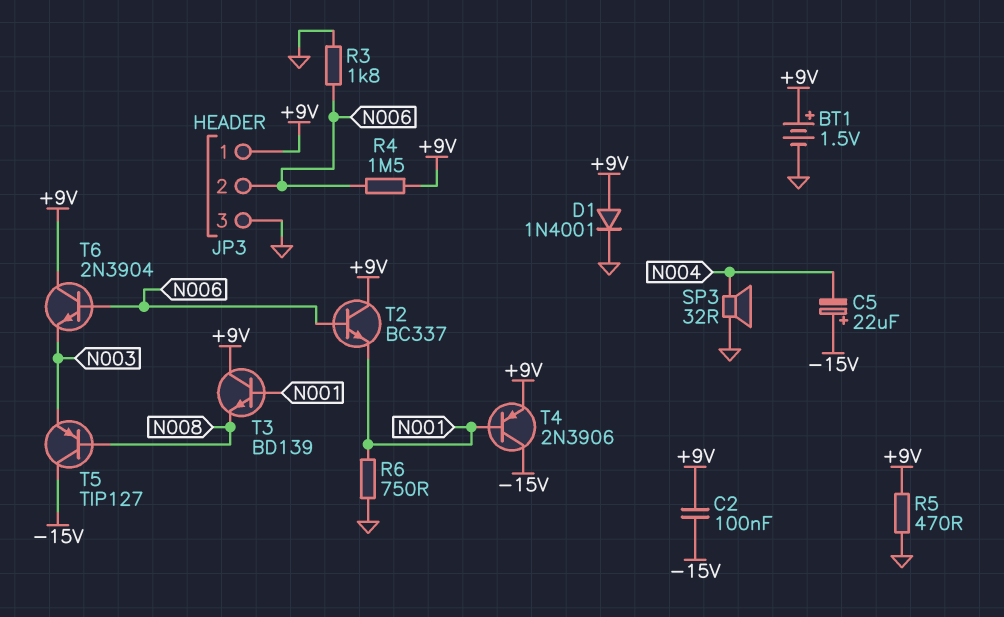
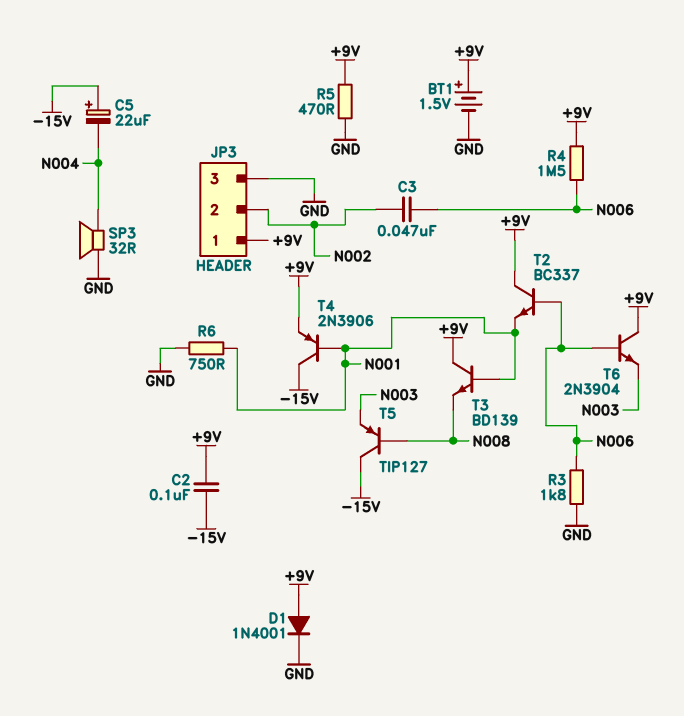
C3: none -> 47nF (N002, N006)
JP3 pin 2: N006 -> N002

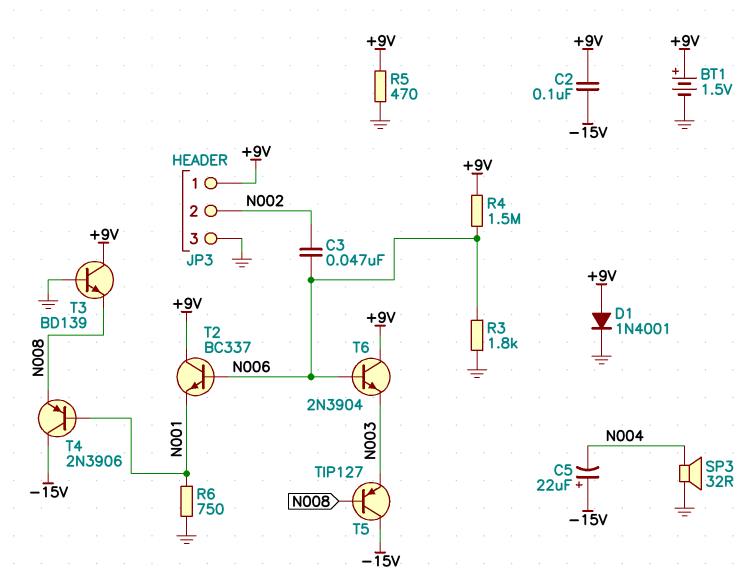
T3: NPN BD139 (B N001, C +9V, E N008) -> NPN BD139 (B GND, C +9V, E N008)
T4: PNP 2N3906 (B N001, C -15V, E +9V) -> PNP 2N3906 (B N001, C -15V, E N008)

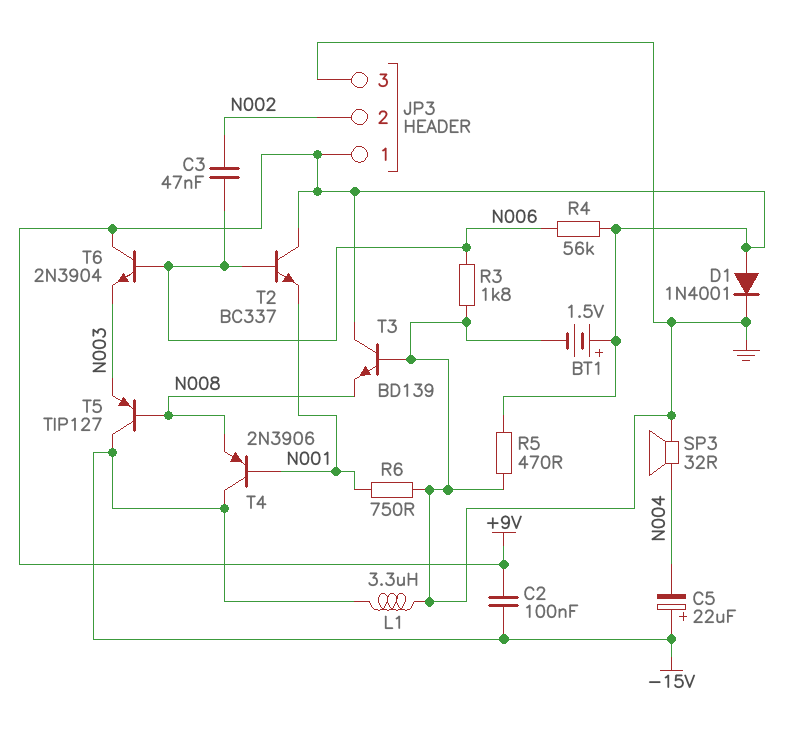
L1: none -> 3.3uH (-15V, GND)
R4: 1.5M (+9V, N006) -> 56k (+9V, N006)

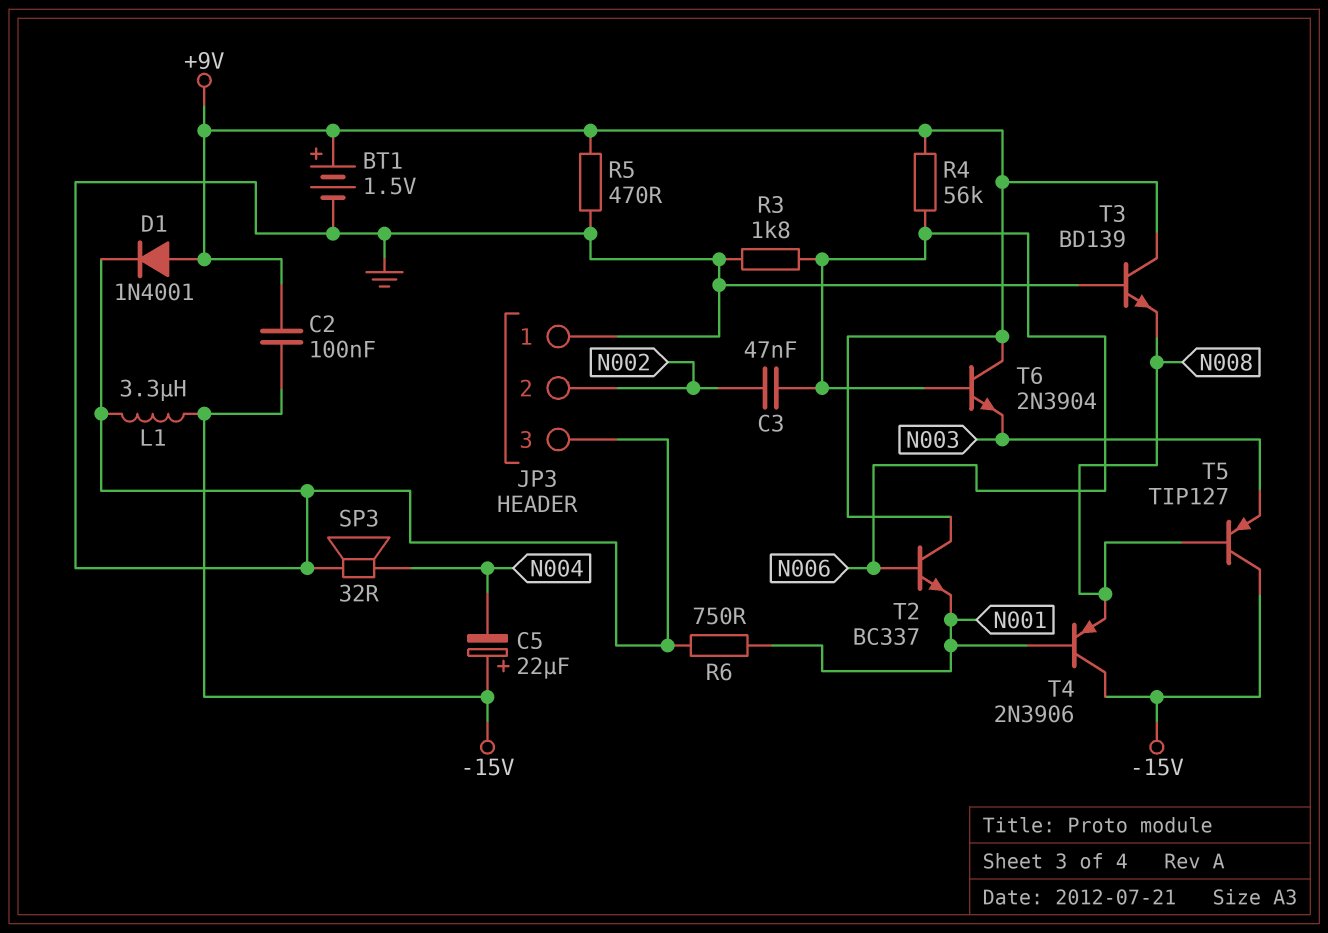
JP3 pin 1: +9V -> GND

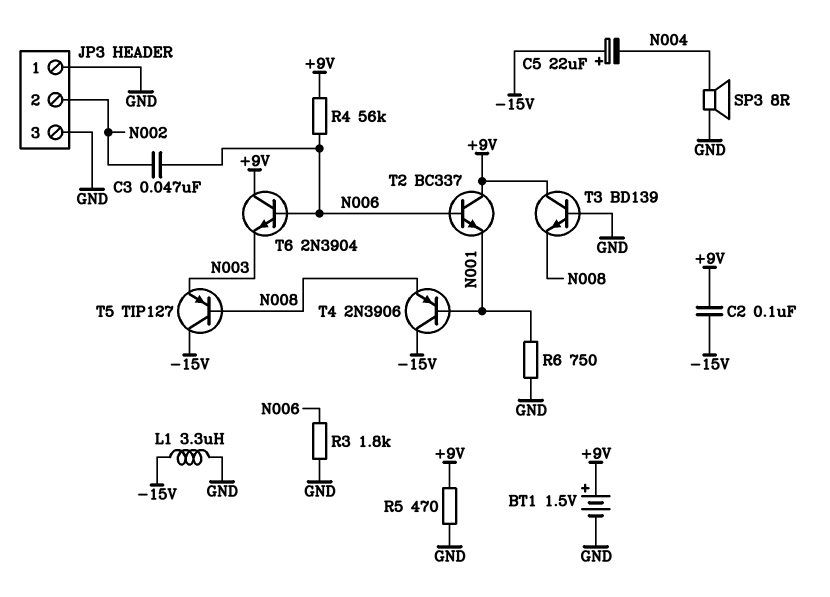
D1: diode 1N4001 (A +9V, K GND) -> none
SP3: speaker 32R (GND, N004) -> speaker 8R (GND, N004)

